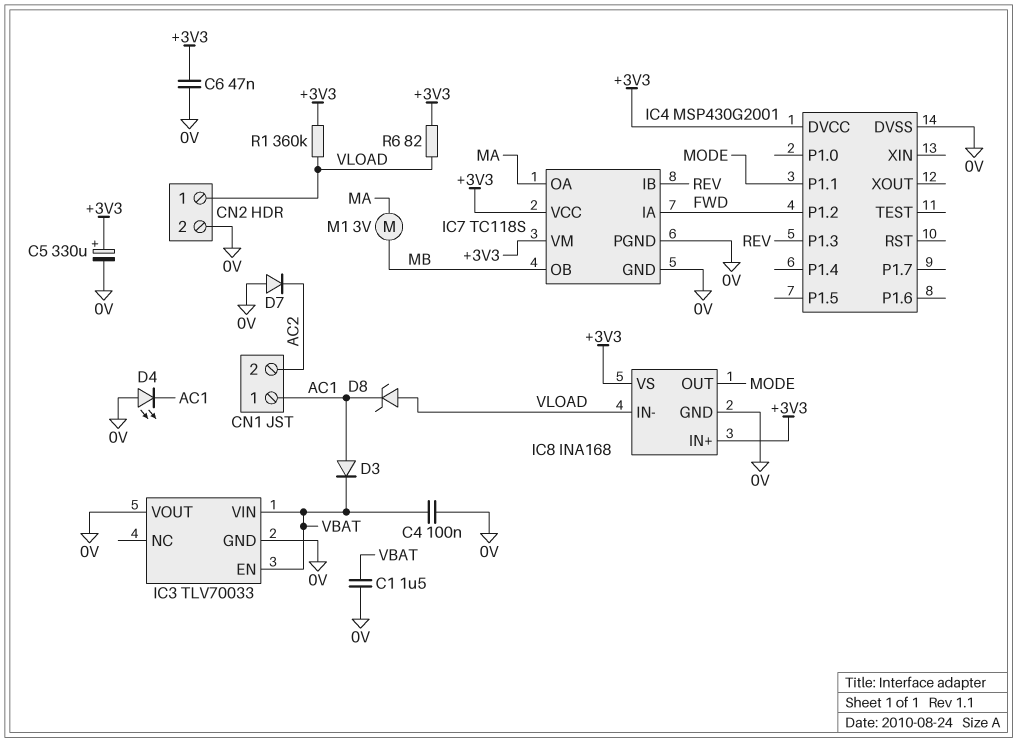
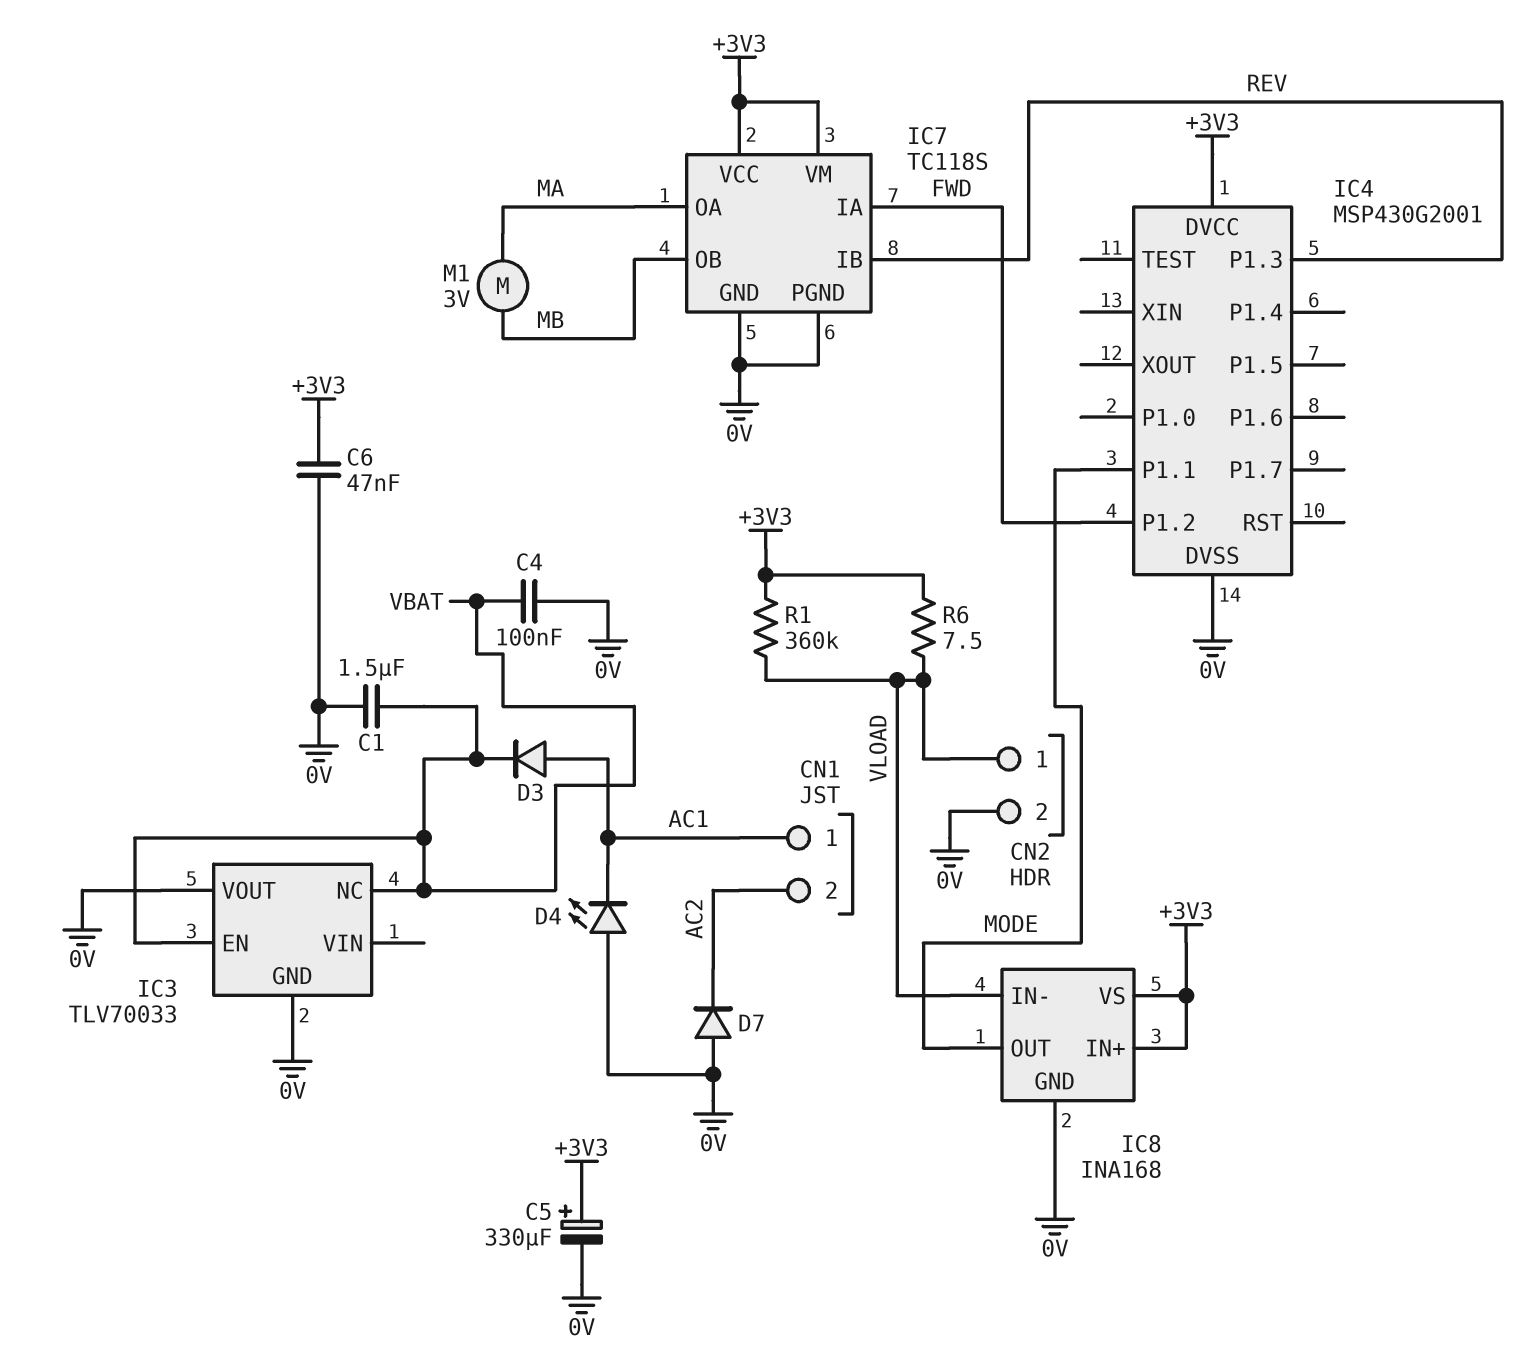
D8: zener (A VLOAD, K AC1) -> none
IC3 pin NC: none -> VBAT
IC3 pin VIN: VBAT -> none
R6: 82 (+3V3, VLOAD) -> 7.5 (+3V3, VLOAD)

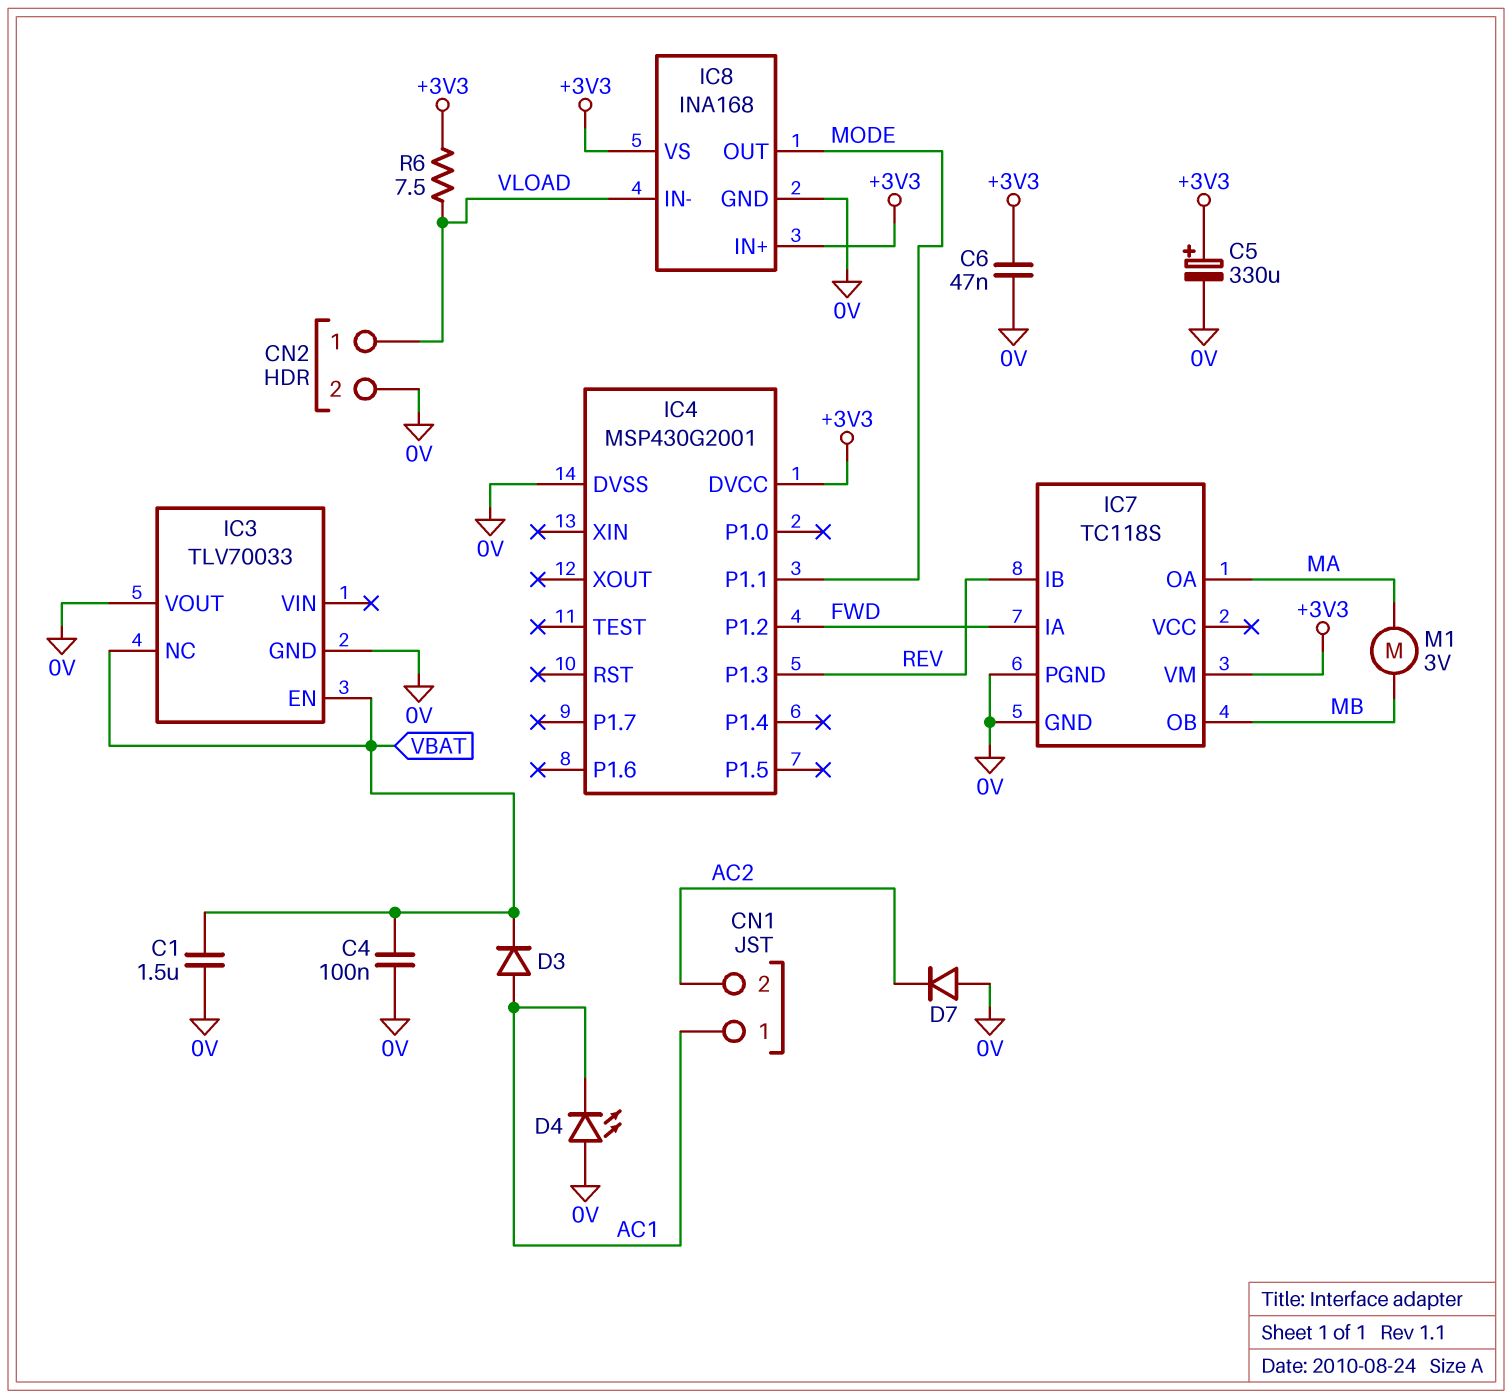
IC7 pin VCC: +3V3 -> none
R1: 360k (+3V3, VLOAD) -> none

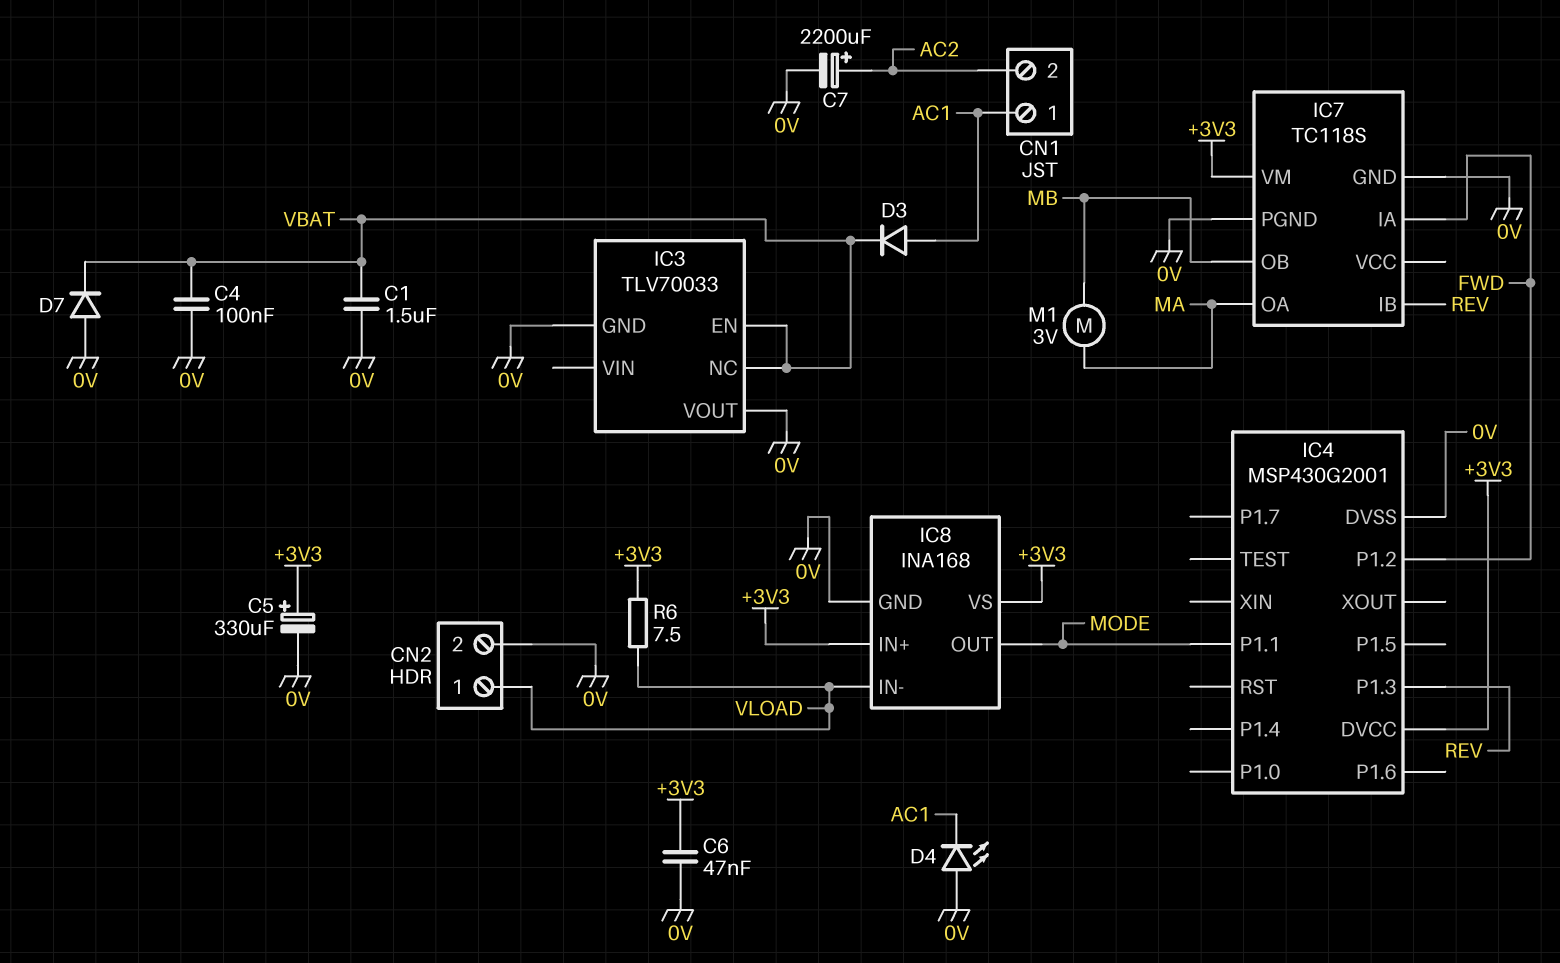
C7: none -> 2200uF (plus AC2, minus 0V)
D7: diode (A 0V, K AC2) -> diode (A 0V, K VBAT)

